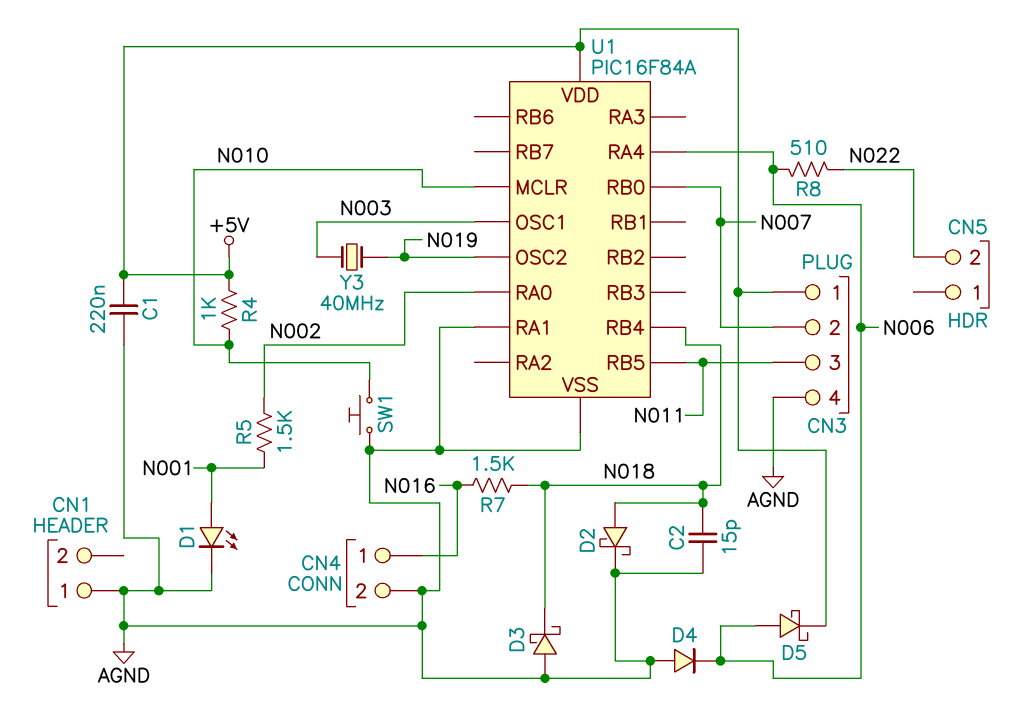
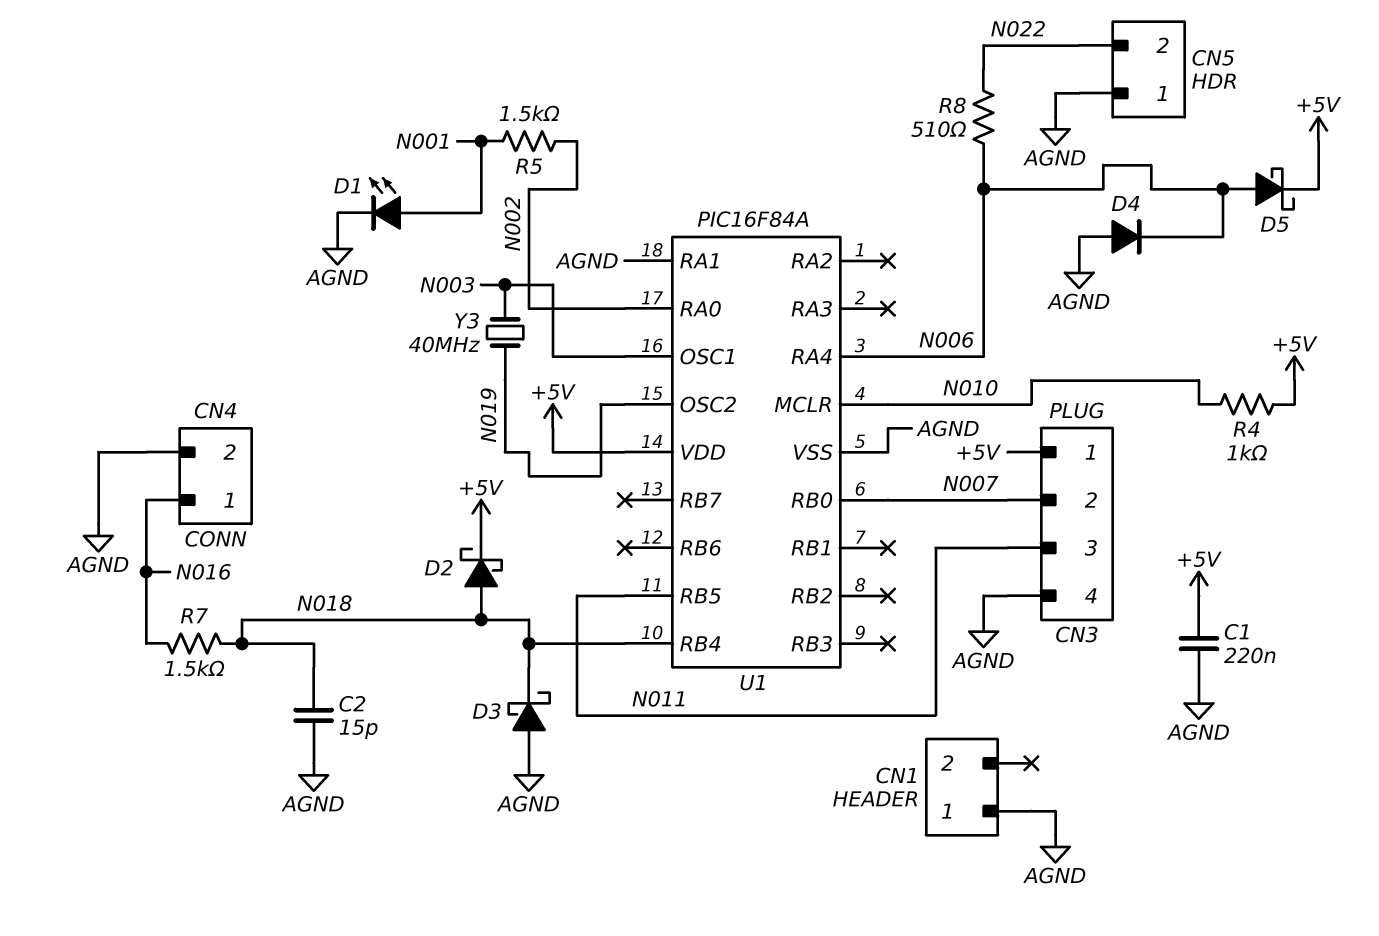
CN5 pin 1: none -> AGND
D2: schottky (A N018, K AGND) -> schottky (A N018, K +5V)
SW1: button (AGND, N010) -> none

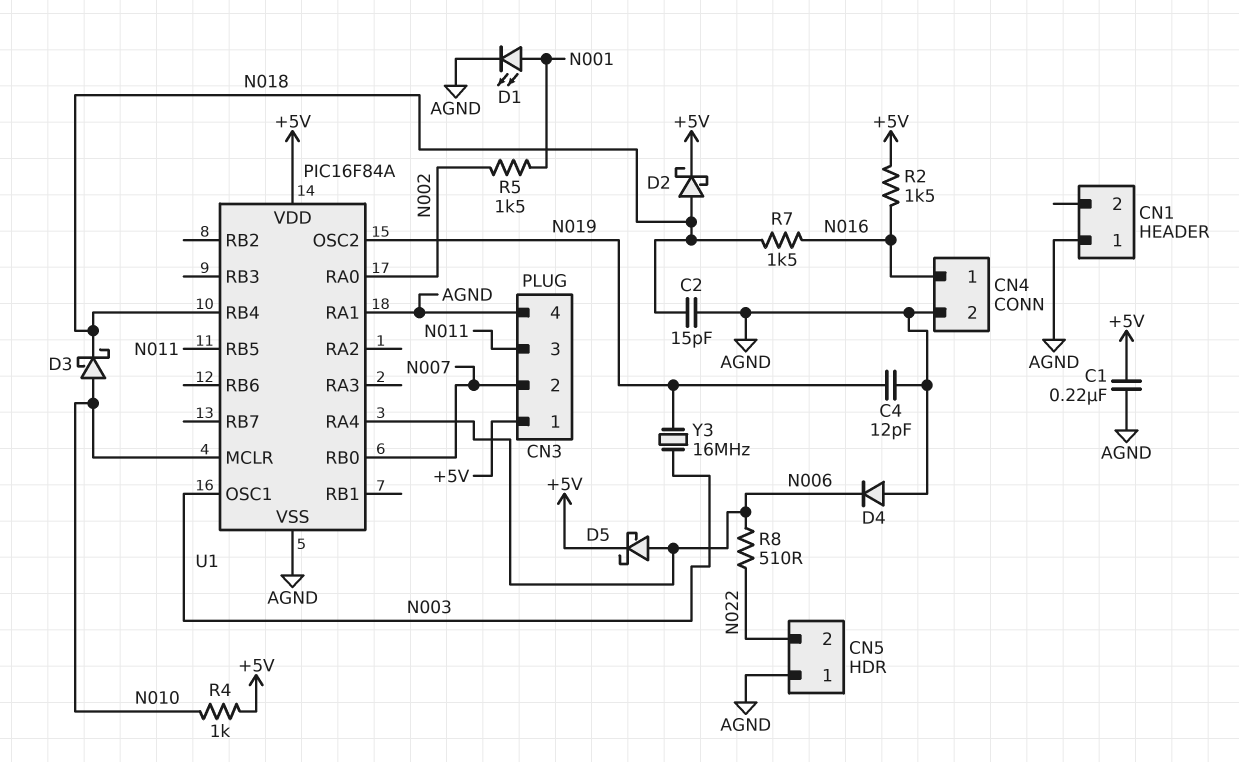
C4: none -> 12pF (AGND, N019)
D3: schottky (A AGND, K N018) -> schottky (A N010, K N018)
R2: none -> 1.5k (+5V, N016)
Y3: 40MHz (N003, N019) -> 16MHz (N003, N019)

